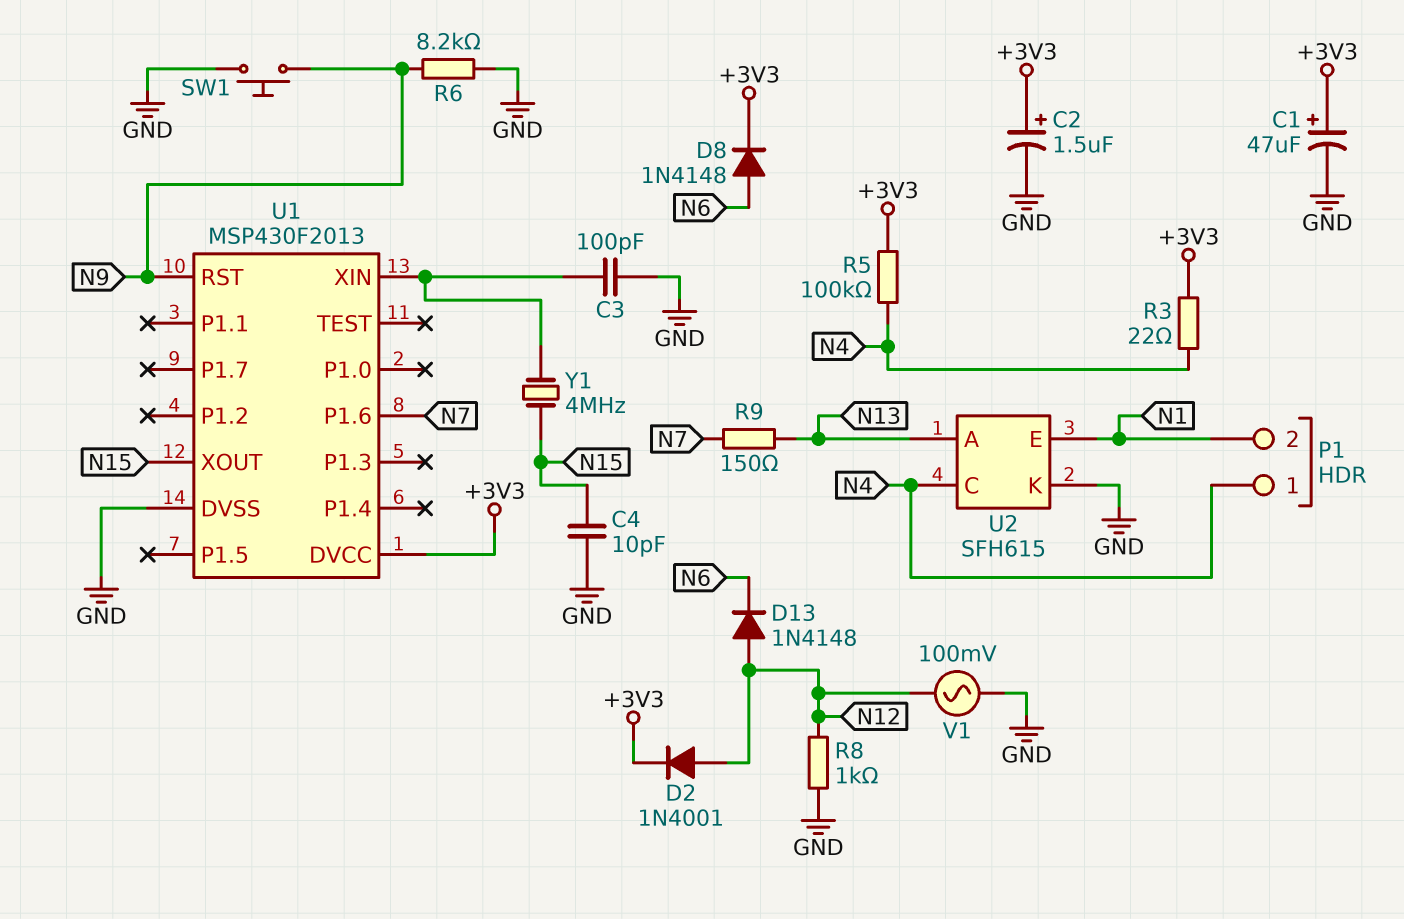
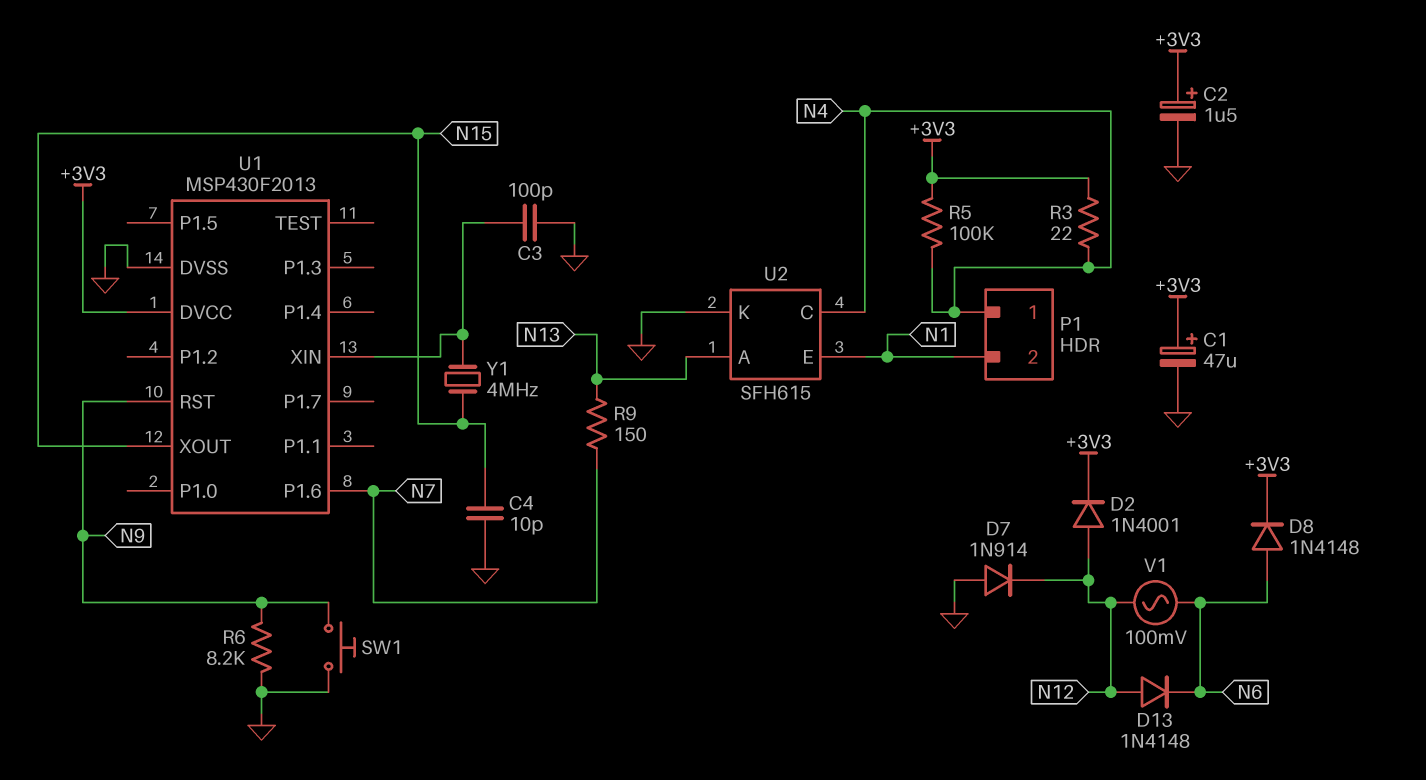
D7: none -> diode 1N914 (A GND, K N12)
R8: 1k (GND, N12) -> none
V1: AC 100mV (GND, N12) -> AC 100mV (N6, N12)

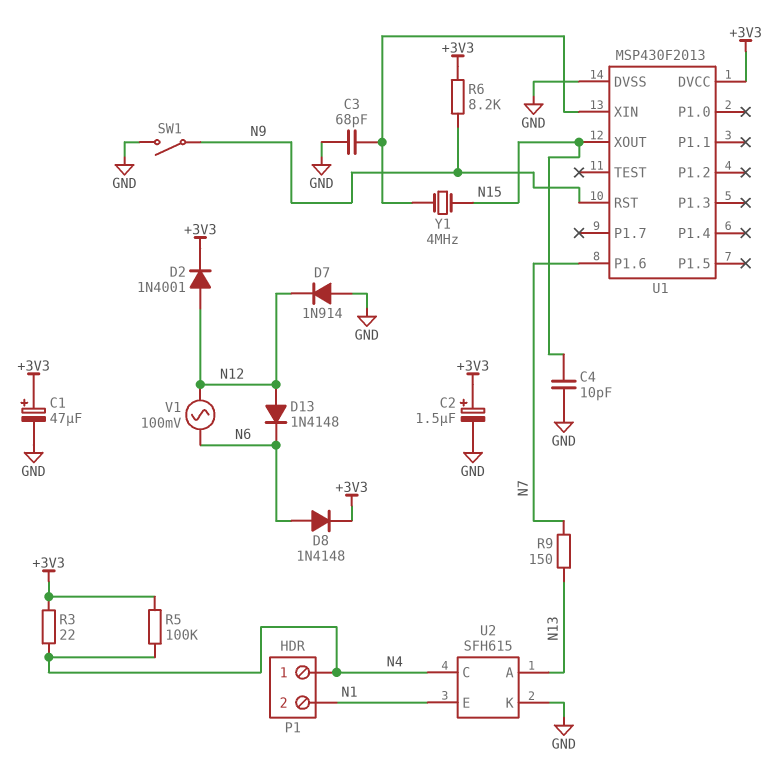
C3: 100pF (GND, U1/XIN) -> 68pF (GND, U1/XIN)
R6: 8.2k (GND, N9) -> 8.2k (+3V3, N9)
SW1: button (GND, N9) -> switch (GND, N9)

